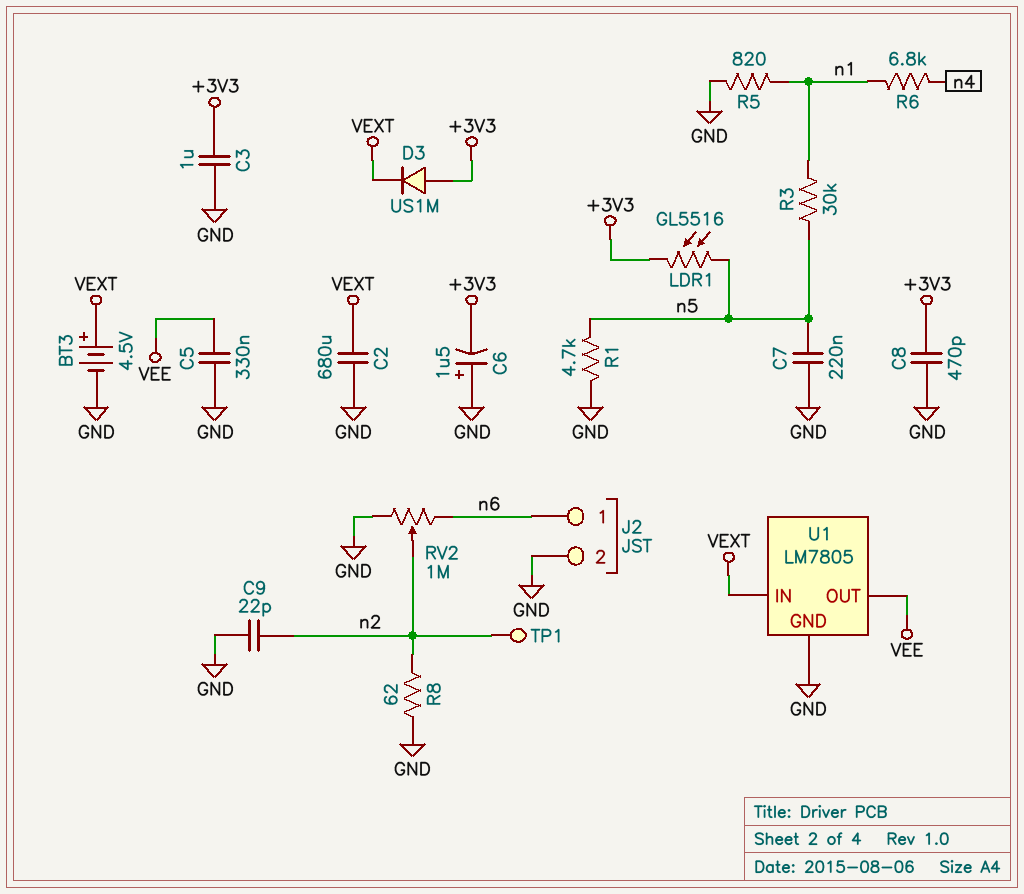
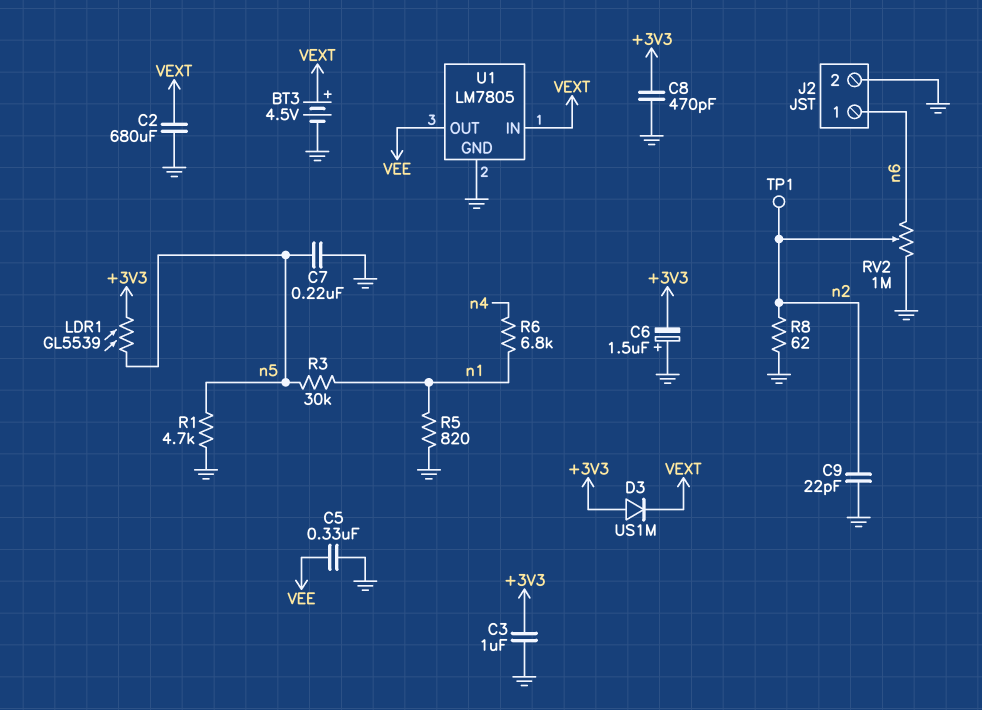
LDR1: GL5516 (+3V3, n5) -> GL5539 (+3V3, n5)

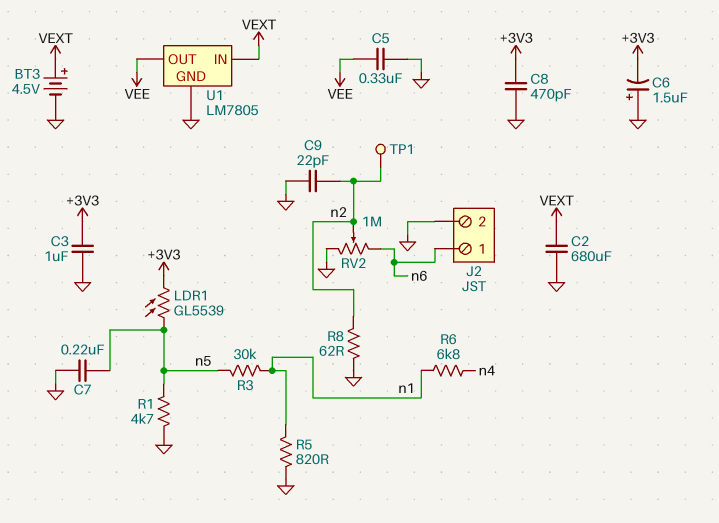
D3: diode US1M (A +3V3, K VEXT) -> none

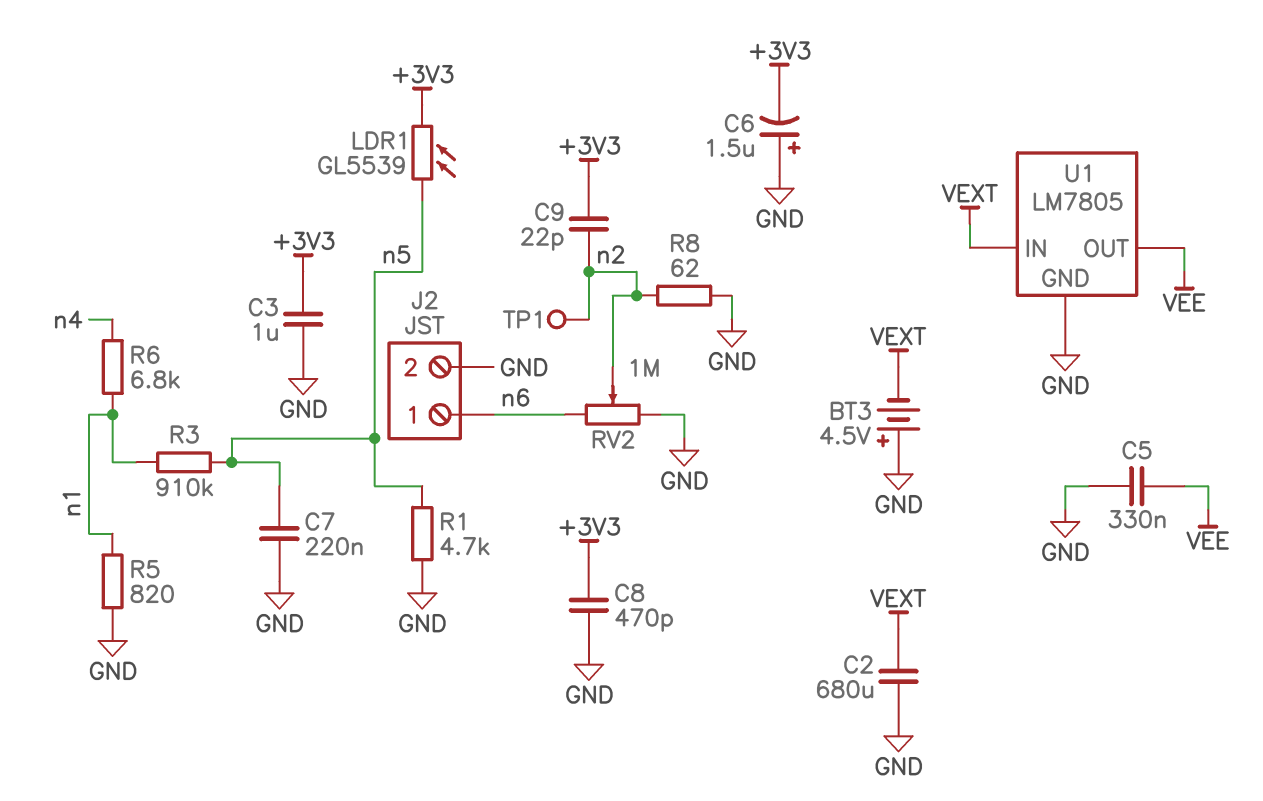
BT3: 4.5V (plus VEXT, minus GND) -> 4.5V (plus GND, minus VEXT)
C9: 22pF (GND, n2) -> 22pF (+3V3, n2)
R3: 30k (n1, n5) -> 910k (n1, n5)

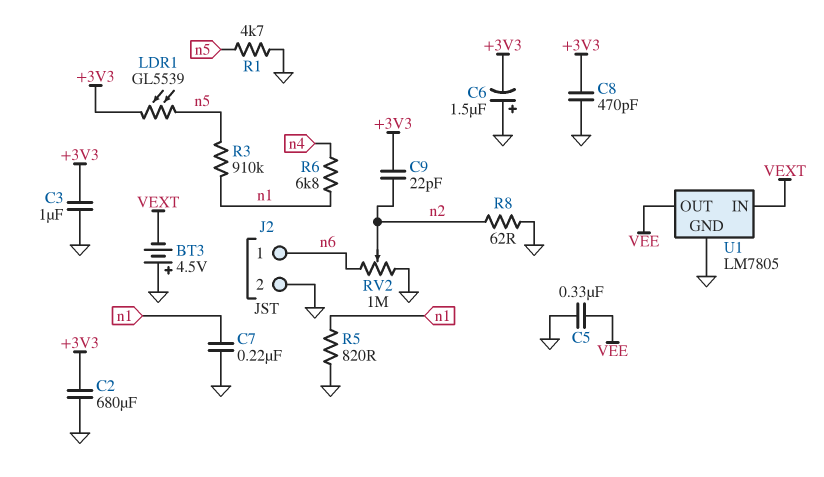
C2: 680uF (GND, VEXT) -> 680uF (+3V3, GND)
C7: 220nF (GND, n5) -> 220nF (GND, n1)
TP1: test point (n2) -> none

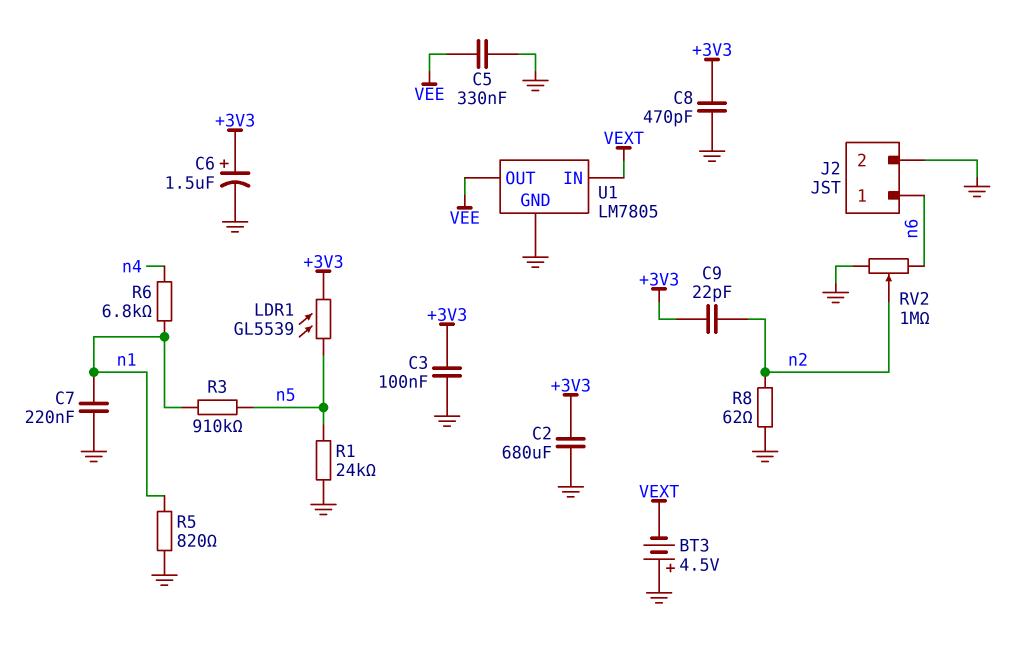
C3: 1uF (+3V3, GND) -> 100nF (+3V3, GND)
C6: 1.5uF (plus GND, minus +3V3) -> 1.5uF (plus +3V3, minus GND)
R1: 4.7k (GND, n5) -> 24k (GND, n5)

